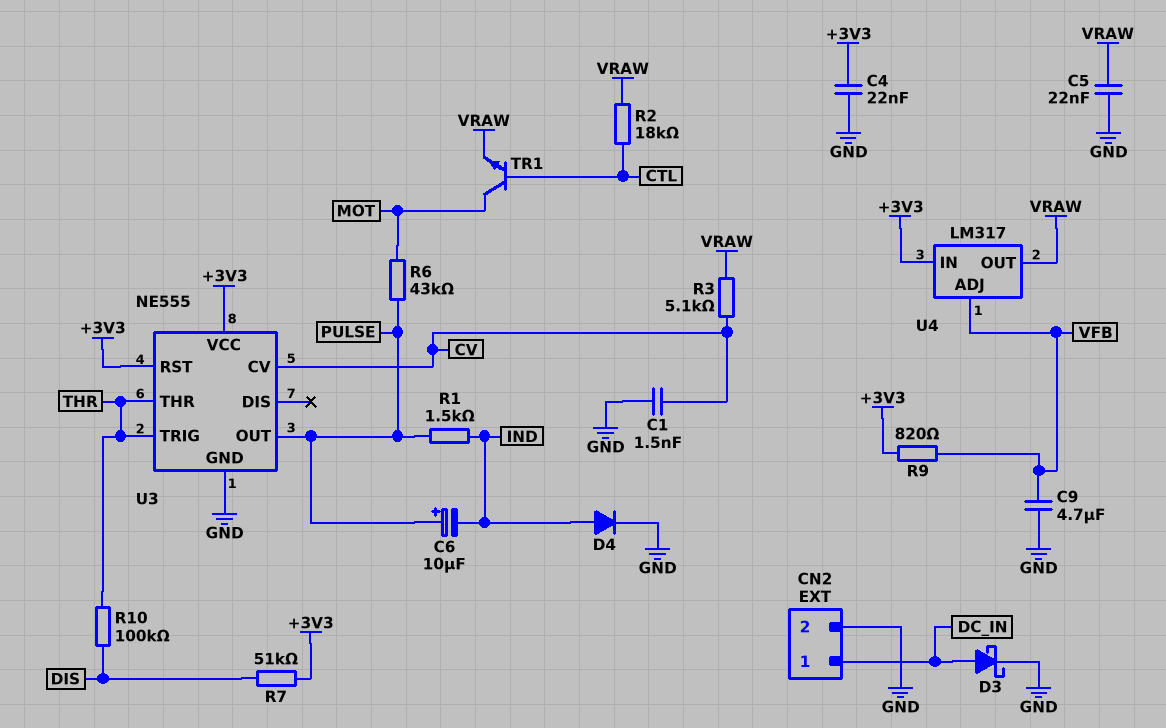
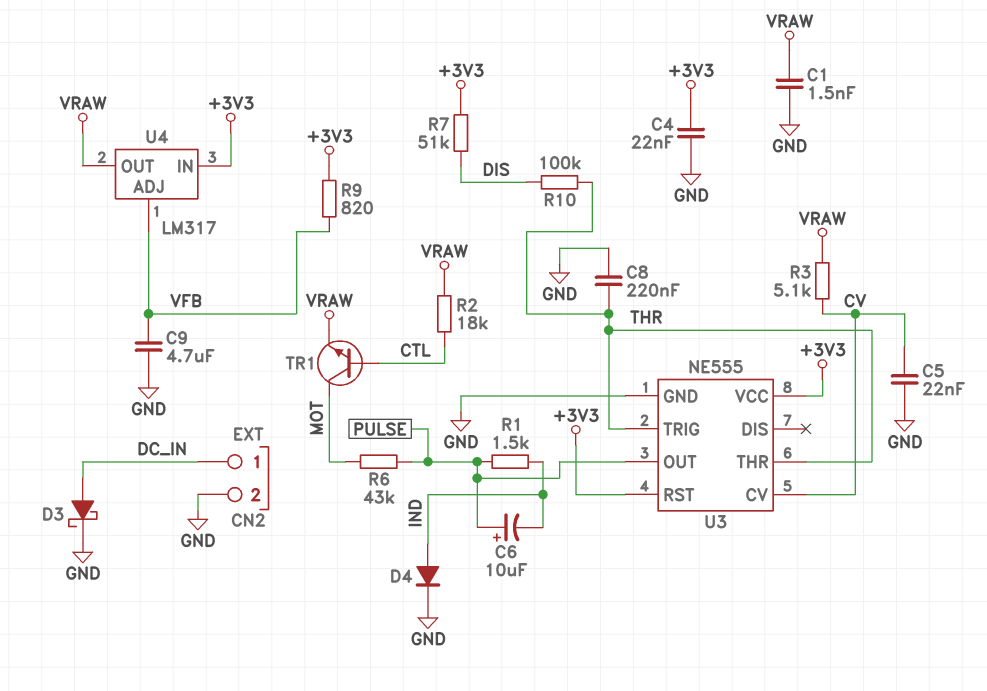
C1: 1.5nF (CV, GND) -> 1.5nF (GND, VRAW)
C5: 22nF (GND, VRAW) -> 22nF (CV, GND)
C8: none -> 220nF (GND, THR)

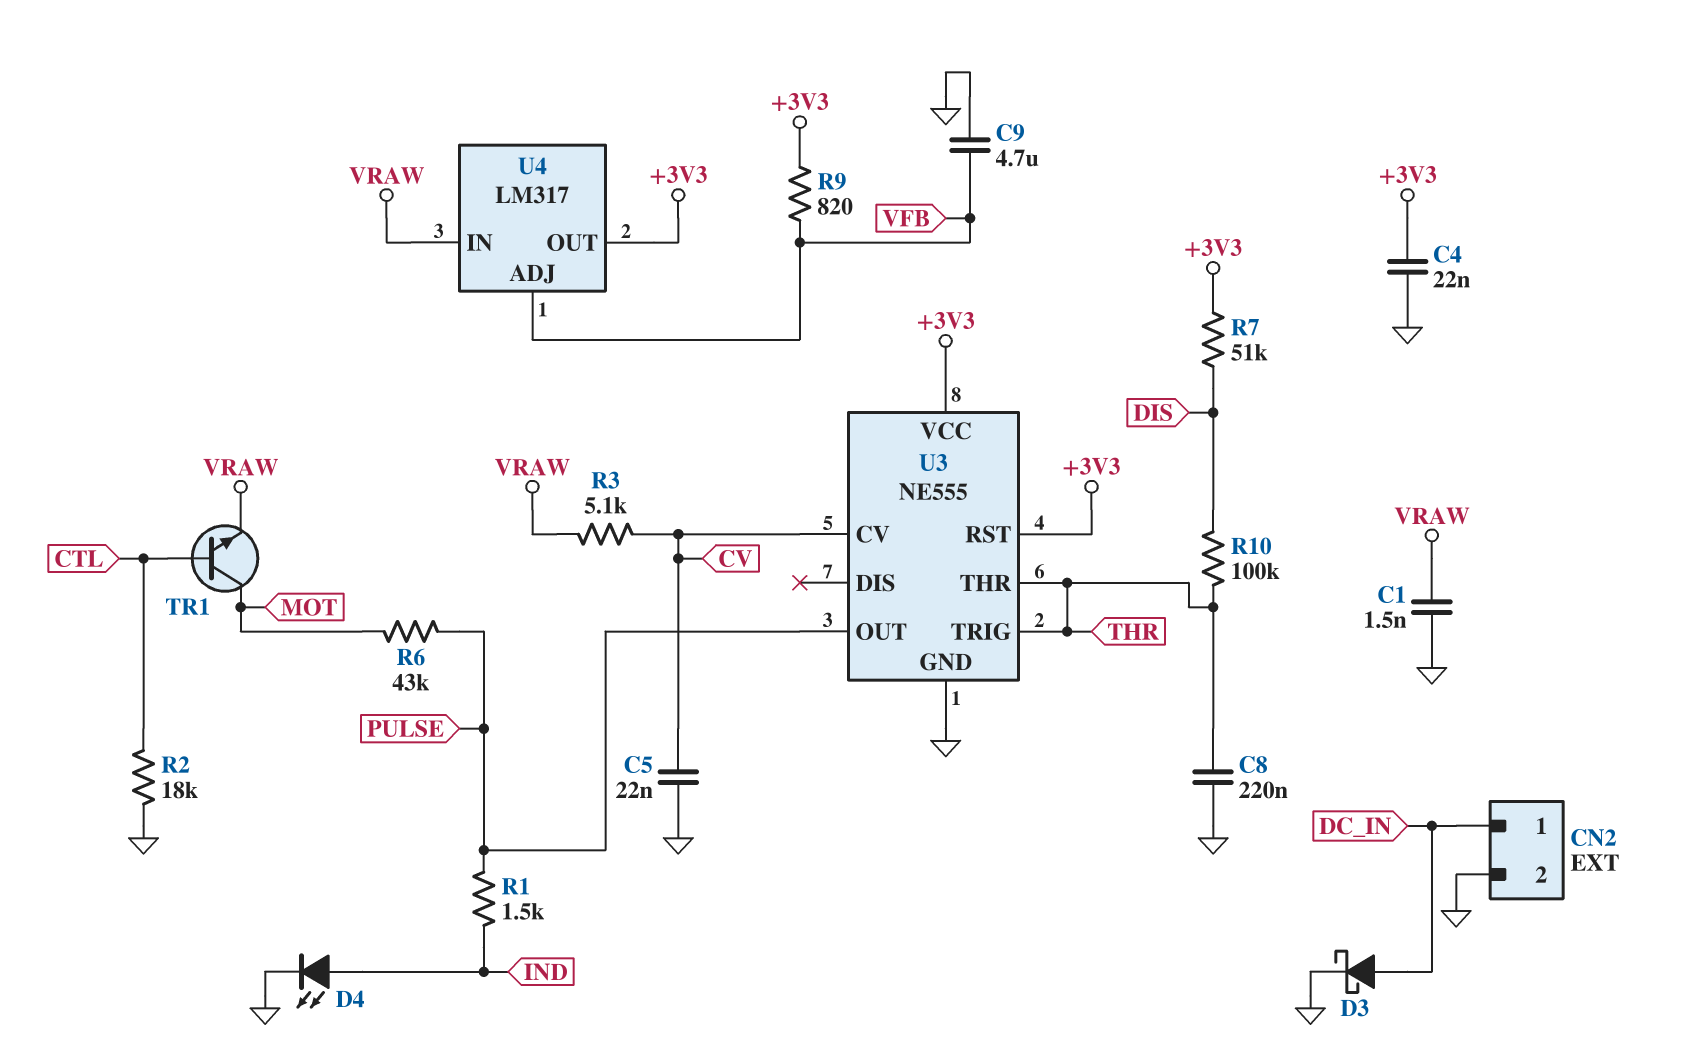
C6: 10uF (plus PULSE, minus IND) -> none
D4: diode (A IND, K GND) -> LED (A IND, K GND)
R2: 18k (CTL, VRAW) -> 18k (CTL, GND)
U4 pin IN: +3V3 -> VRAW
U4 pin OUT: VRAW -> +3V3

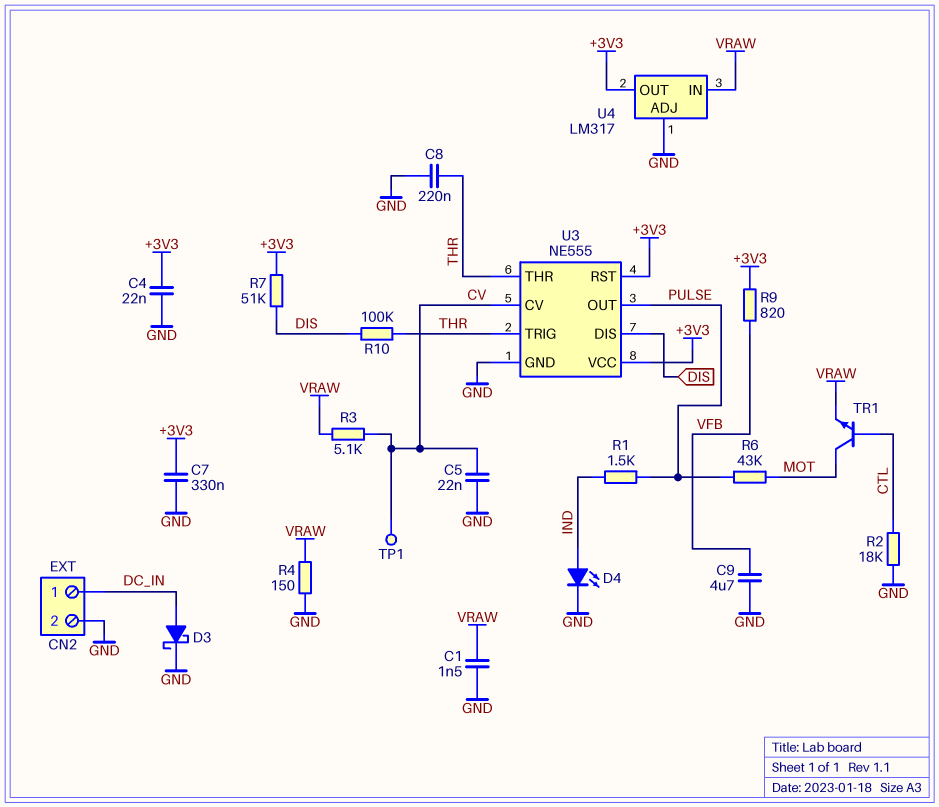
C7: none -> 330nF (+3V3, GND)
R4: none -> 150 (GND, VRAW)
TP1: none -> test point (CV)
U3 pin DIS: none -> DIS
U4 pin ADJ: VFB -> GND

